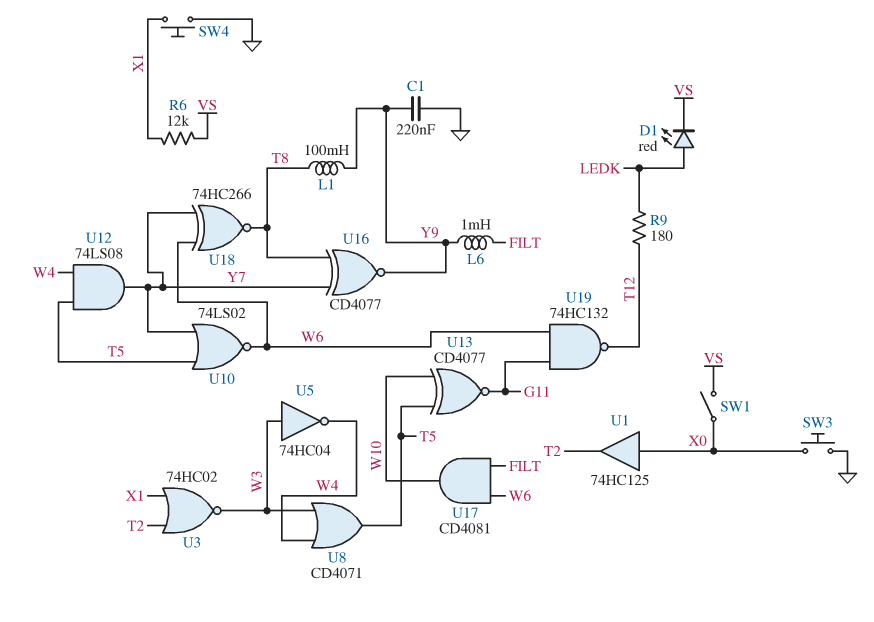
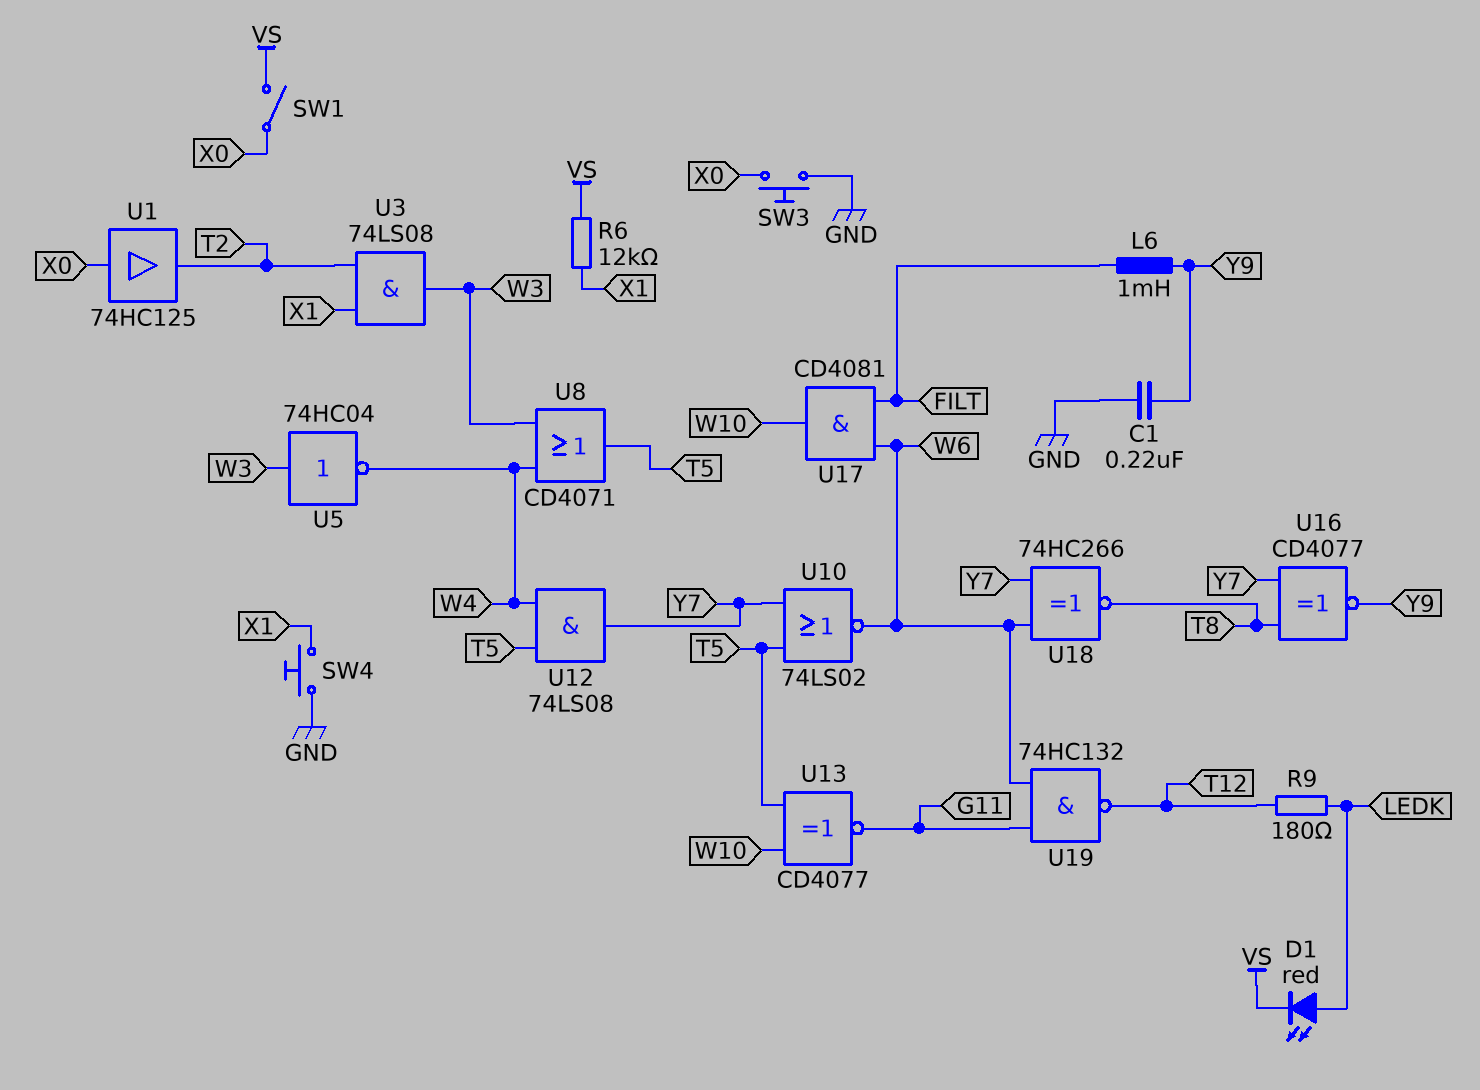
L1: 100mH (T8, Y9) -> none
U3: NOR 74HC02 (in T2, in X1, out W3) -> AND 74LS08 (in T2, in X1, out W3)

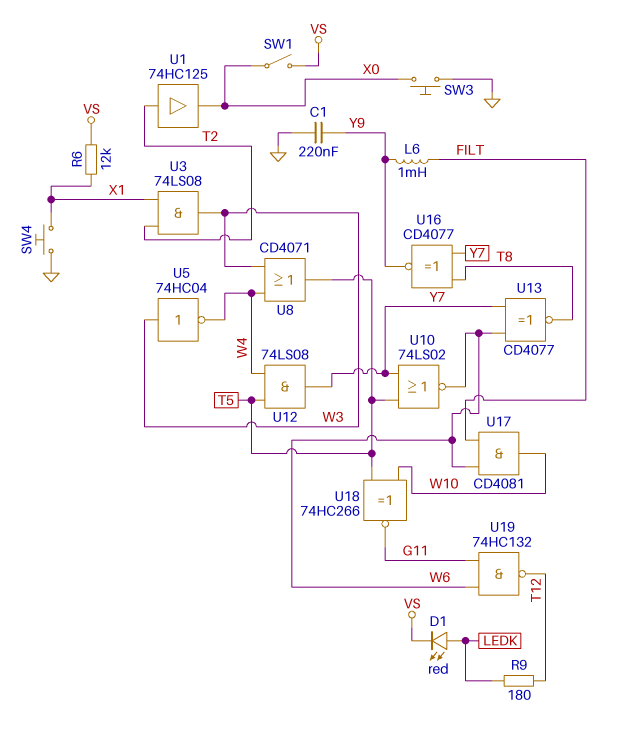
U1: buffer 74HC125 (in X0, out T2) -> buffer 74HC125 (in T2, out X0)
U13: XNOR CD4077 (in T5, in W10, out G11) -> XNOR CD4077 (in W6, in Y7, out T8)
U18: XNOR 74HC266 (in W6, in Y7, out T8) -> XNOR 74HC266 (in T5, in W10, out G11)

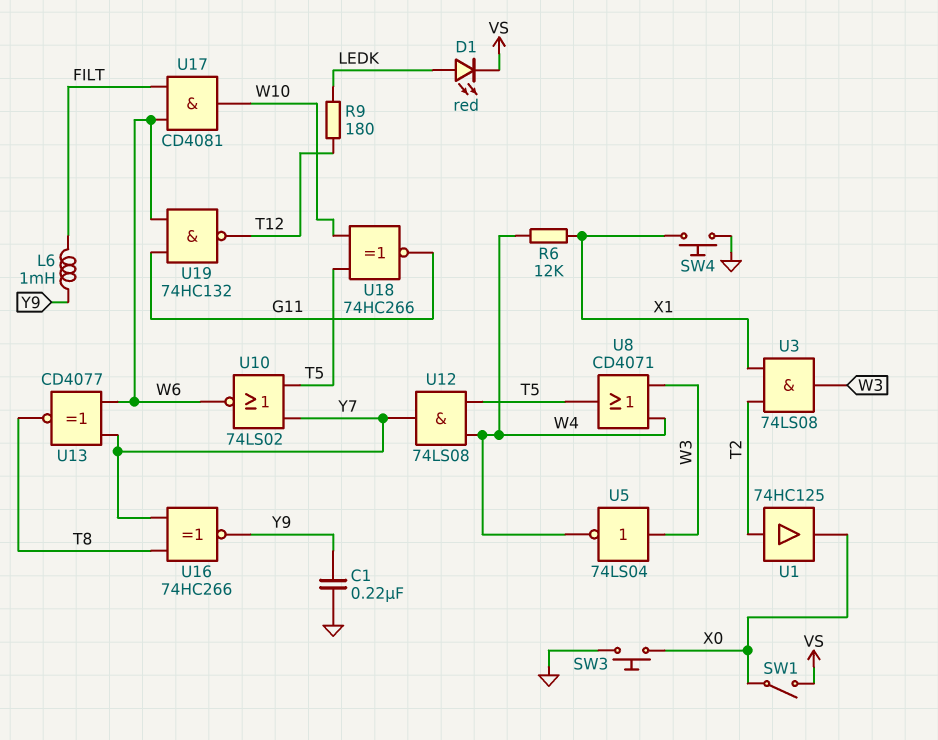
R6: 12k (VS, X1) -> 12k (W4, X1)
U5: NOT 74HC04 (in W3, out W4) -> NOT 74LS04 (in W3, out W4)
U16: XNOR CD4077 (in T8, in Y7, out Y9) -> XNOR 74HC266 (in T8, in Y7, out Y9)

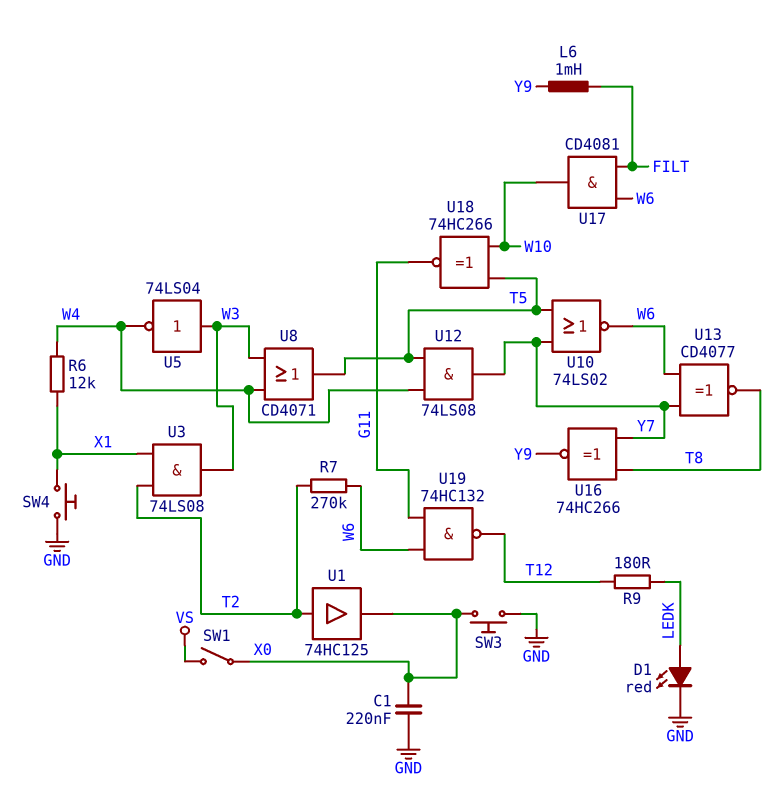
C1: 220nF (GND, Y9) -> 220nF (GND, X0)
D1: LED red (A LEDK, K VS) -> LED red (A LEDK, K GND)
R7: none -> 270k (T2, W6)

